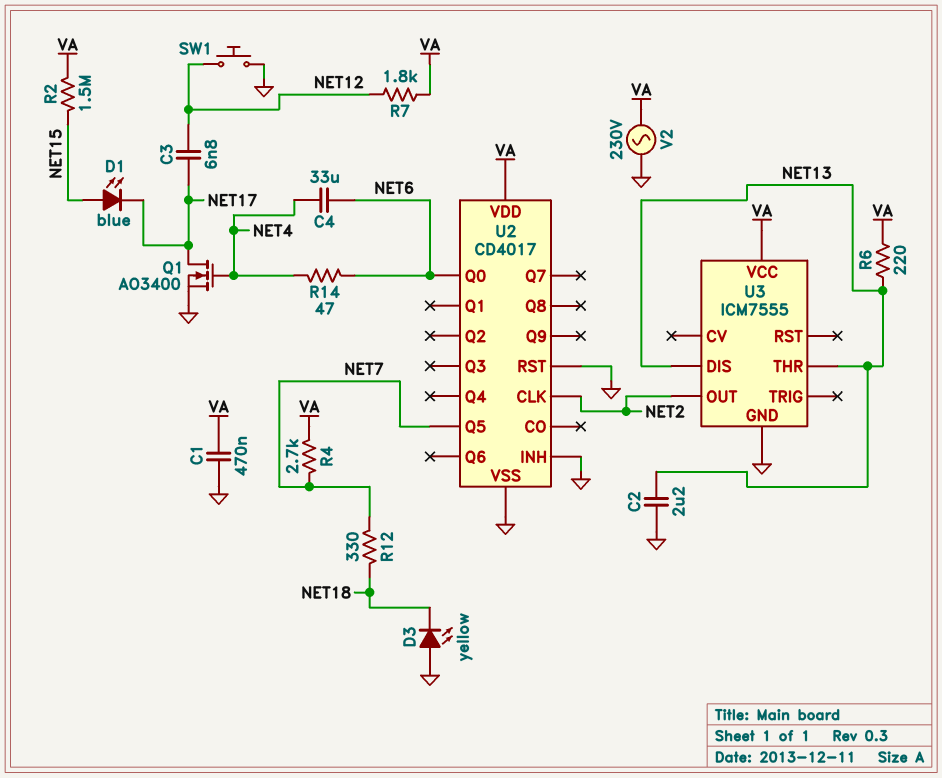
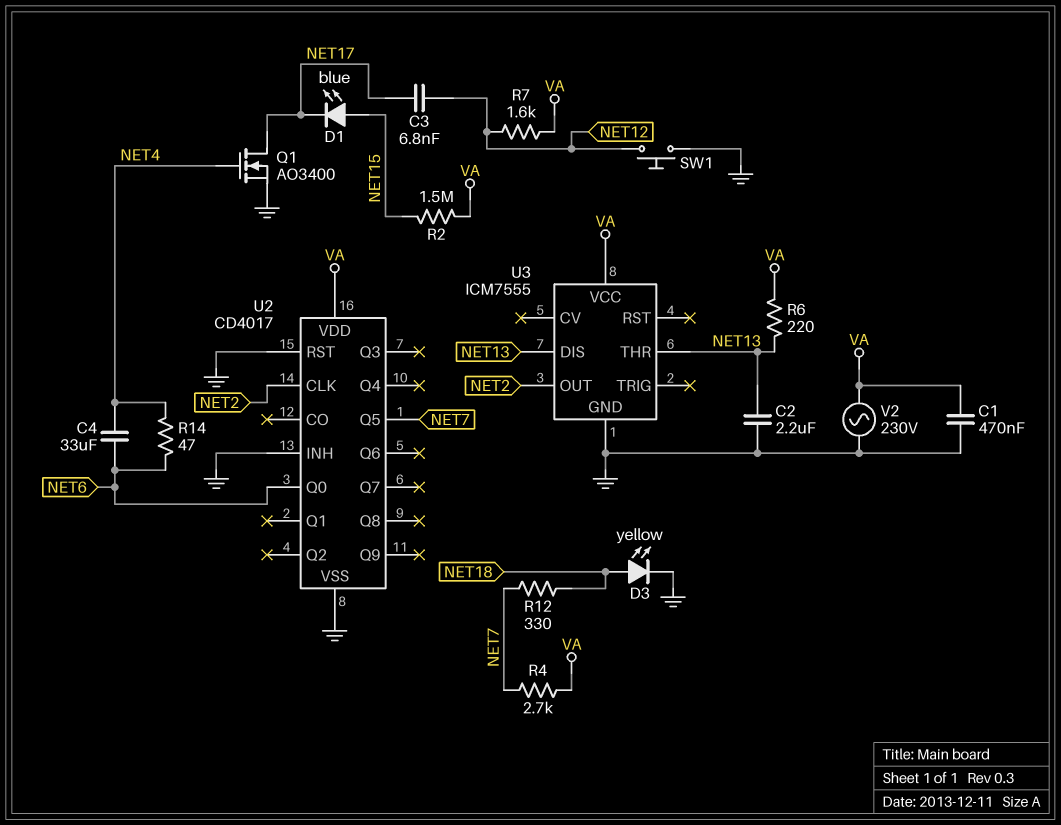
D3: LED yellow (A GND, K NET18) -> LED yellow (A NET18, K GND)
R7: 1.8k (NET12, VA) -> 1.6k (NET12, VA)

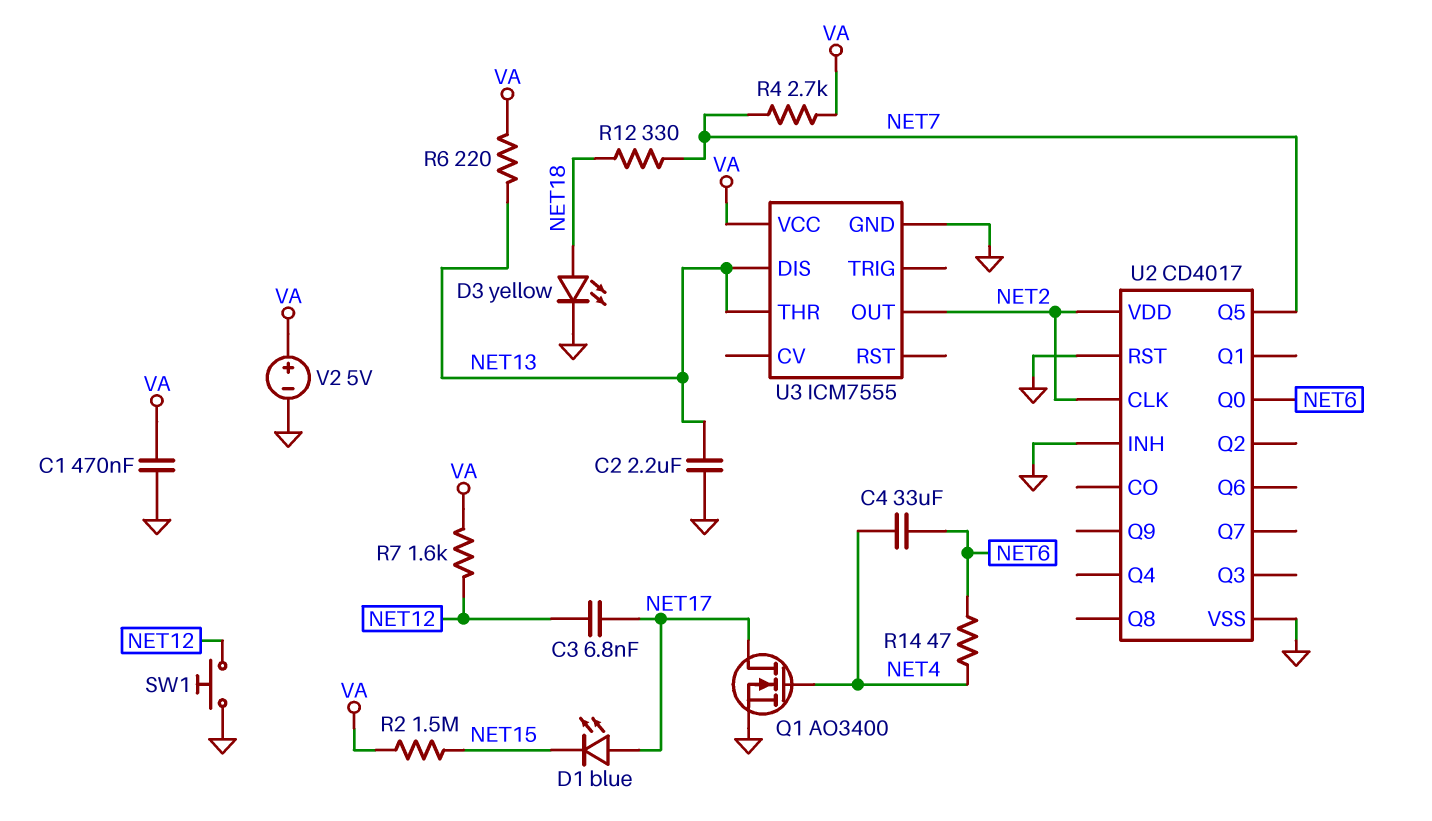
D1: LED blue (A NET15, K NET17) -> LED blue (A NET17, K NET15)
U2 pin VDD: VA -> NET2
V2: AC 230V (GND, VA) -> 5V (plus VA, minus GND)

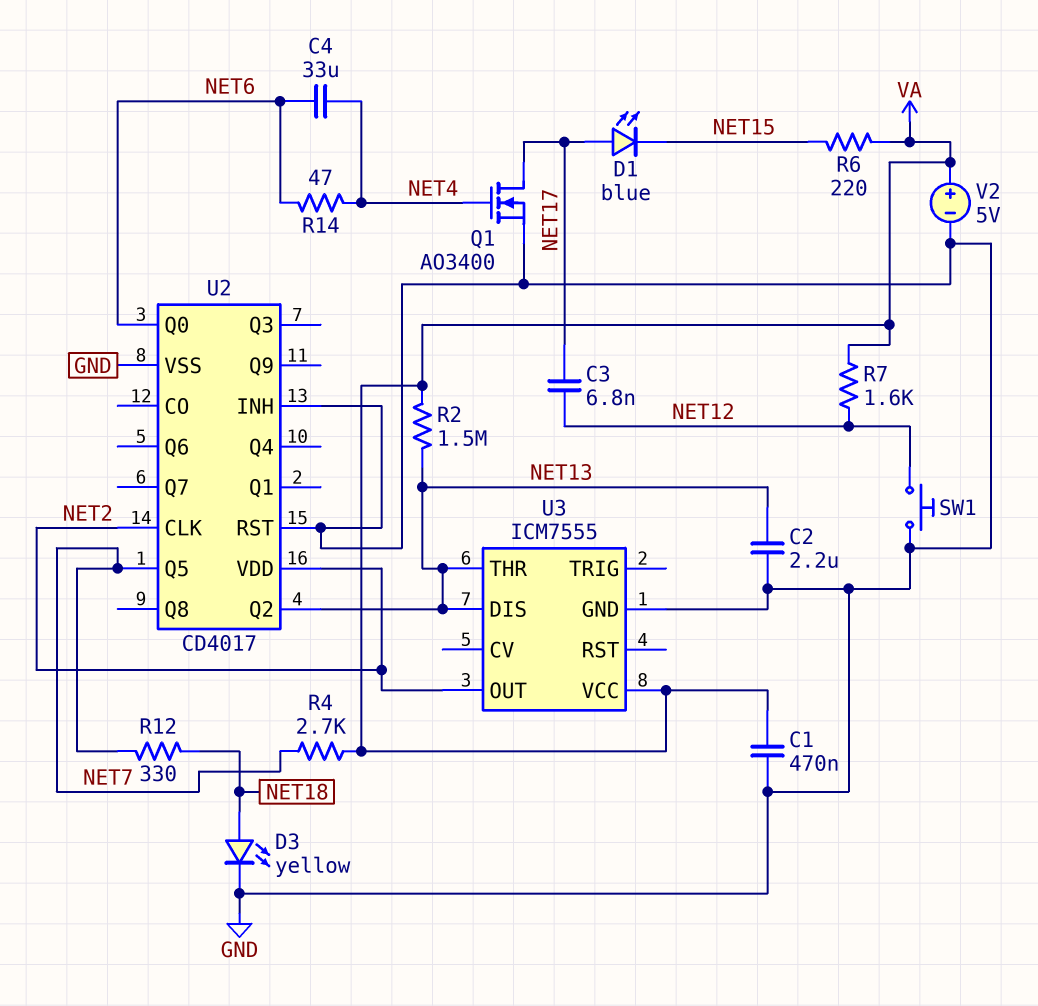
R2: 1.5M (NET15, VA) -> 1.5M (NET13, VA)
R6: 220 (NET13, VA) -> 220 (NET15, VA)
U2 pin Q2: none -> NET13

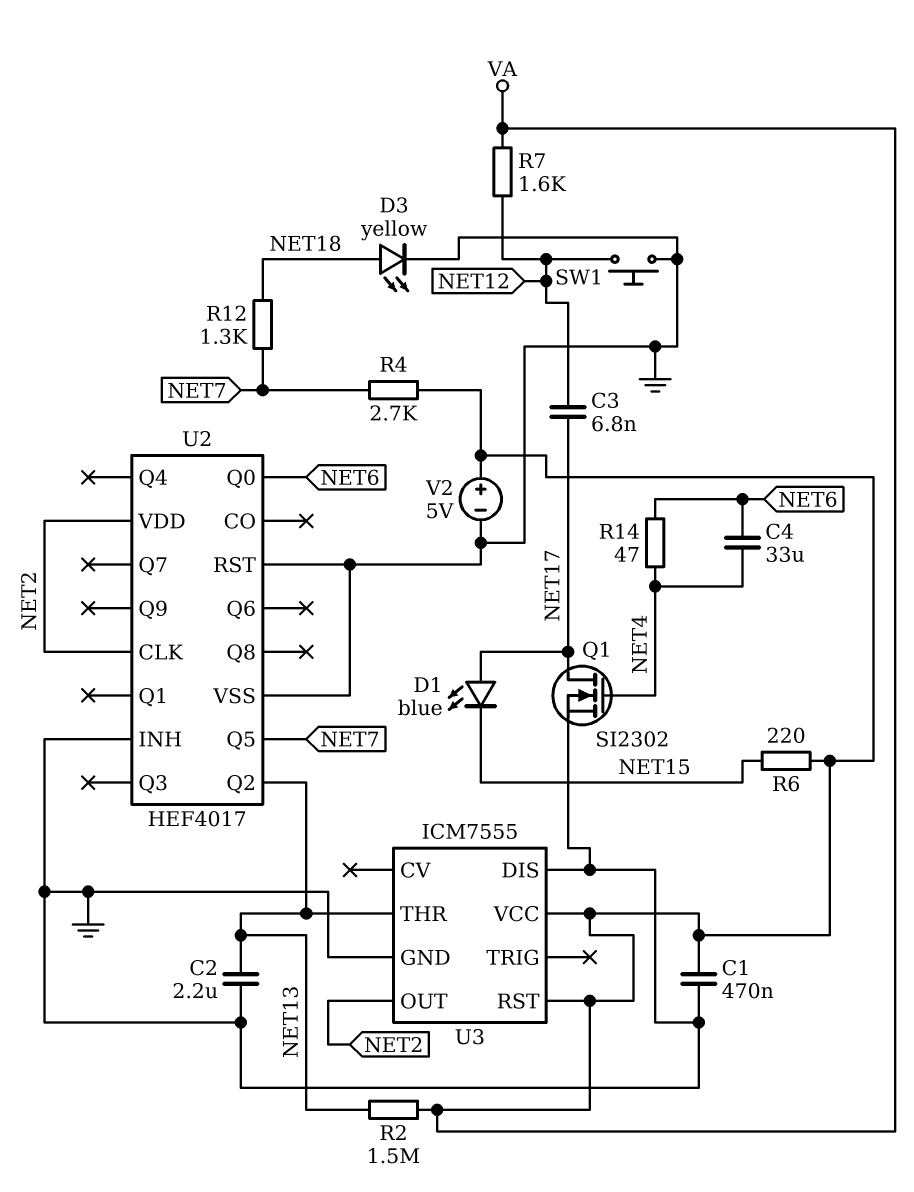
Q1: NMOS AO3400 (G NET4, D NET17, S GND) -> NMOS SI2302 (G NET4, D NET17, S GND)
R12: 330 (NET7, NET18) -> 1.3k (NET7, NET18)
U2: CD4017 -> HEF4017
U3 pin DIS: NET13 -> GND
U3 pin RST: none -> VA

